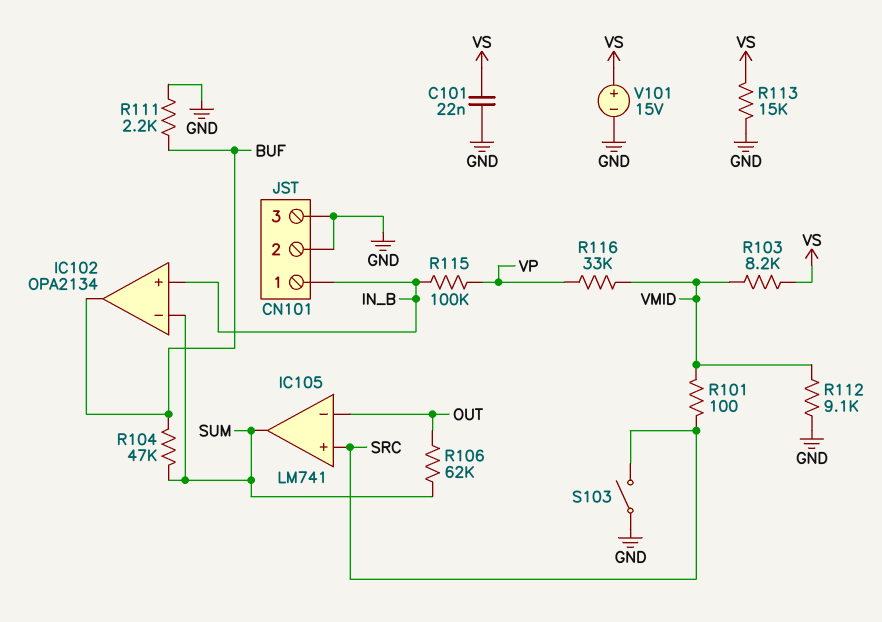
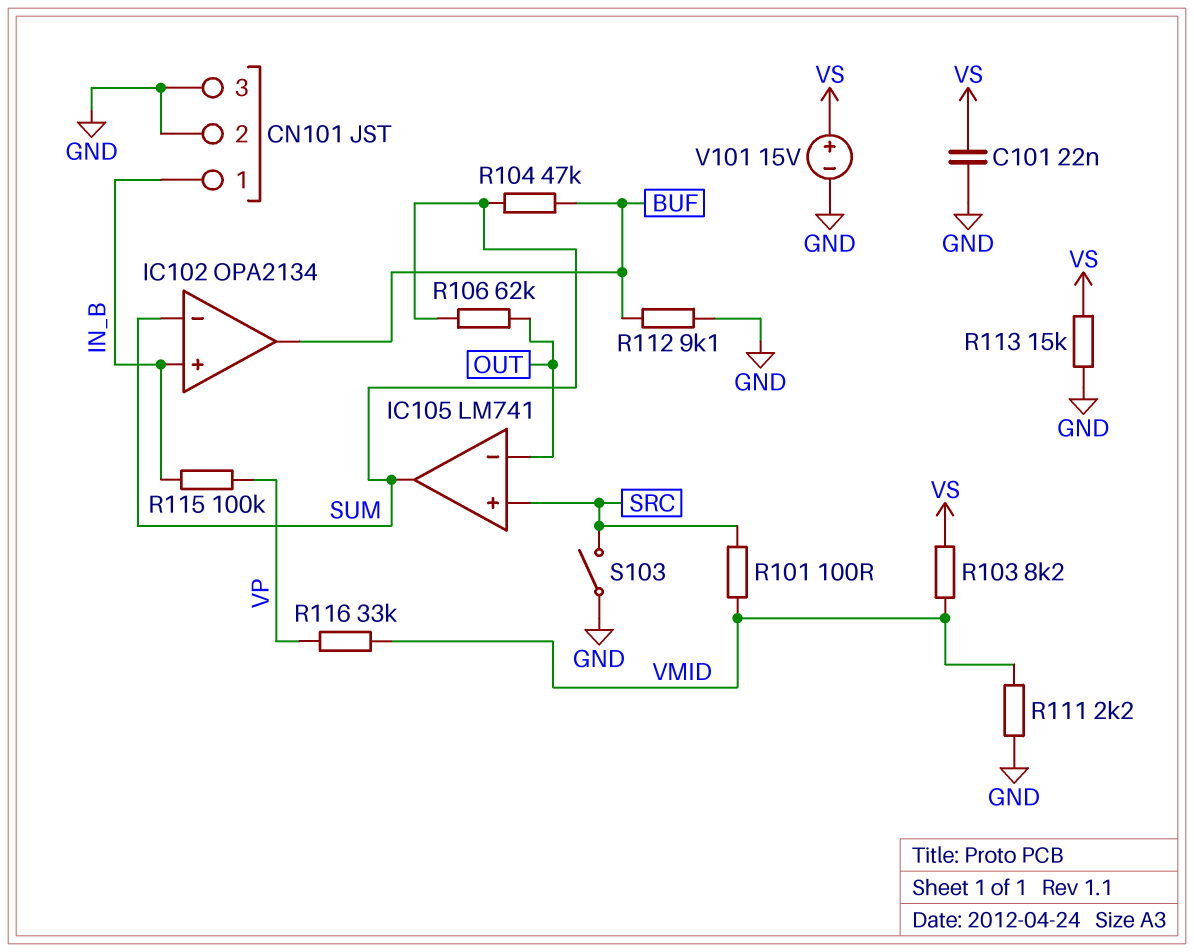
R111: 2.2k (BUF, GND) -> 2.2k (GND, VMID)
R112: 9.1k (GND, VMID) -> 9.1k (BUF, GND)

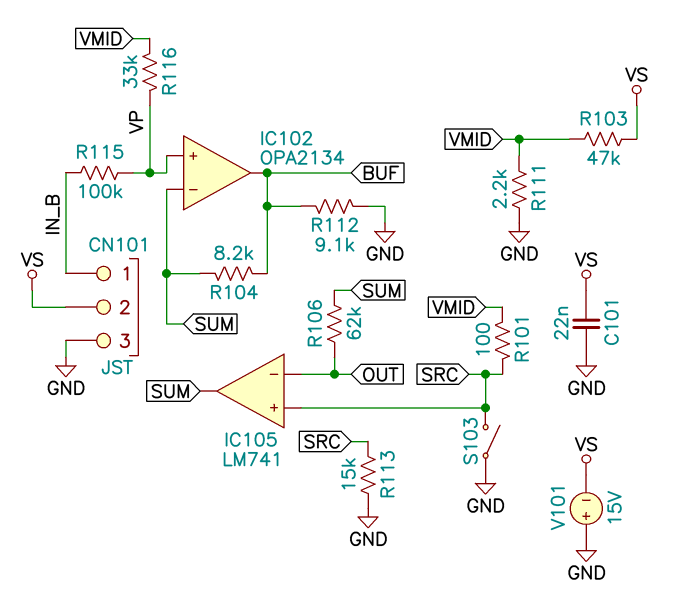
CN101 pin 2: GND -> VS
IC102 pin in+: IN_B -> VP
R103: 8.2k (VMID, VS) -> 47k (VMID, VS)
R104: 47k (BUF, SUM) -> 8.2k (BUF, SUM)
R113: 15k (GND, VS) -> 15k (GND, SRC)
V101: 15V (plus VS, minus GND) -> 15V (plus GND, minus VS)

